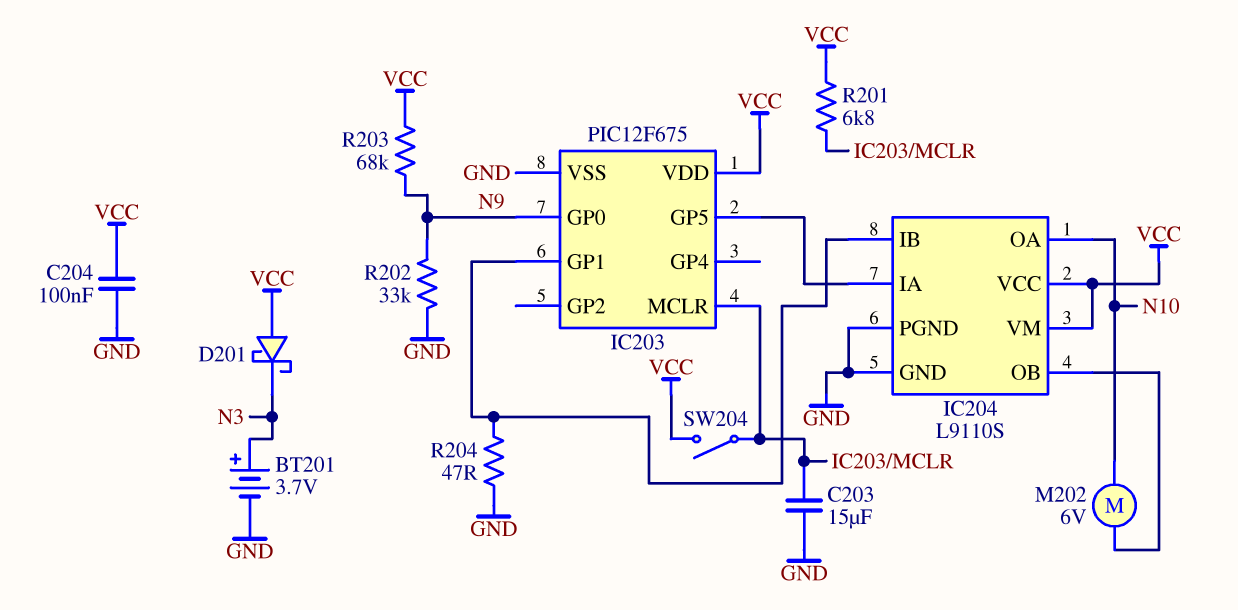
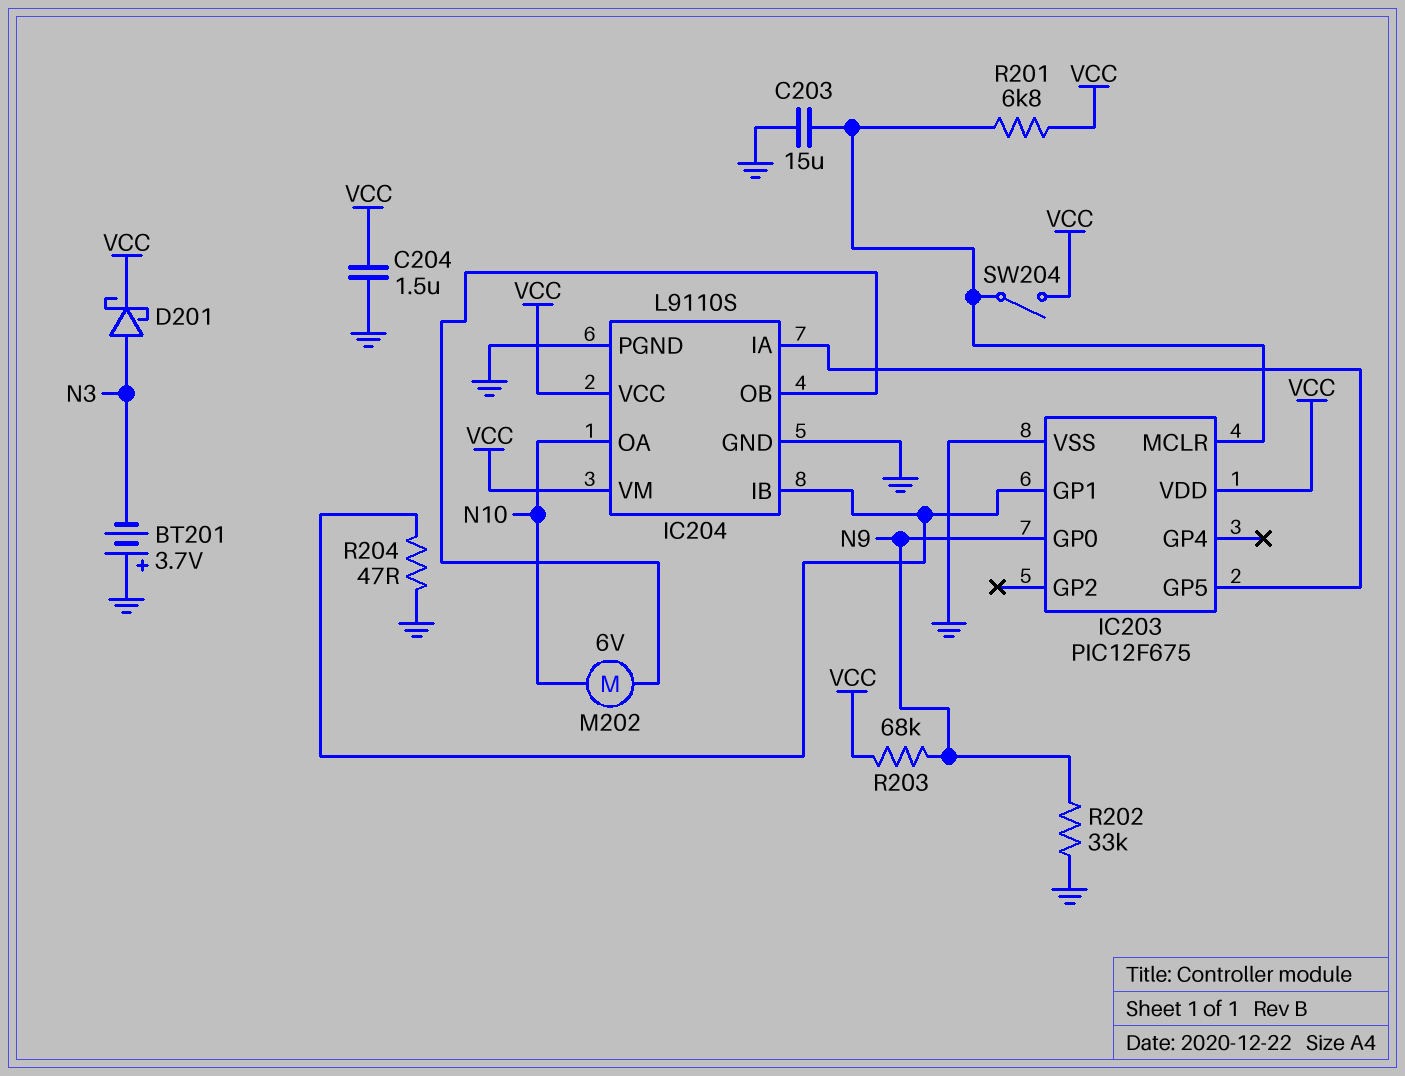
BT201: 3.7V (plus N3, minus GND) -> 3.7V (plus GND, minus N3)
C204: 100nF (GND, VCC) -> 1.5uF (GND, VCC)
D201: schottky (A VCC, K N3) -> schottky (A N3, K VCC)

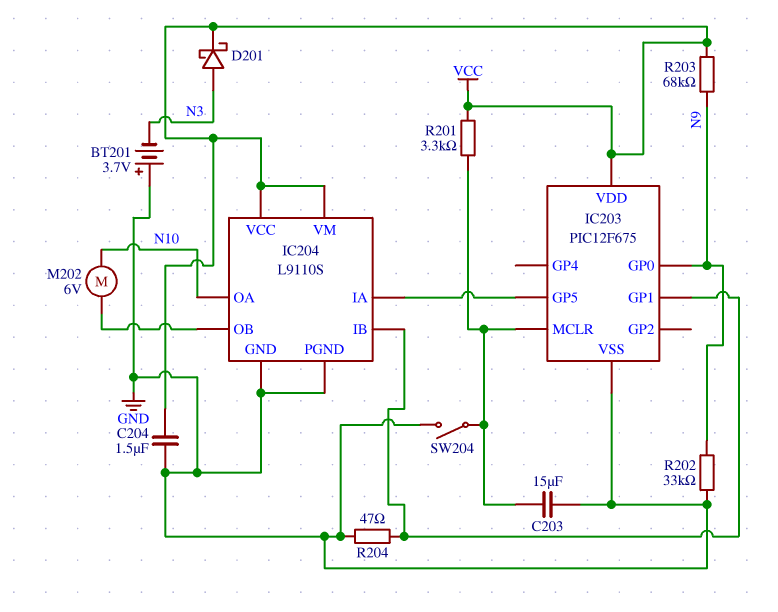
R201: 6.8k (IC203/MCLR, VCC) -> 3.3k (IC203/MCLR, VCC)
SW204: switch (IC203/MCLR, VCC) -> switch (GND, IC203/MCLR)

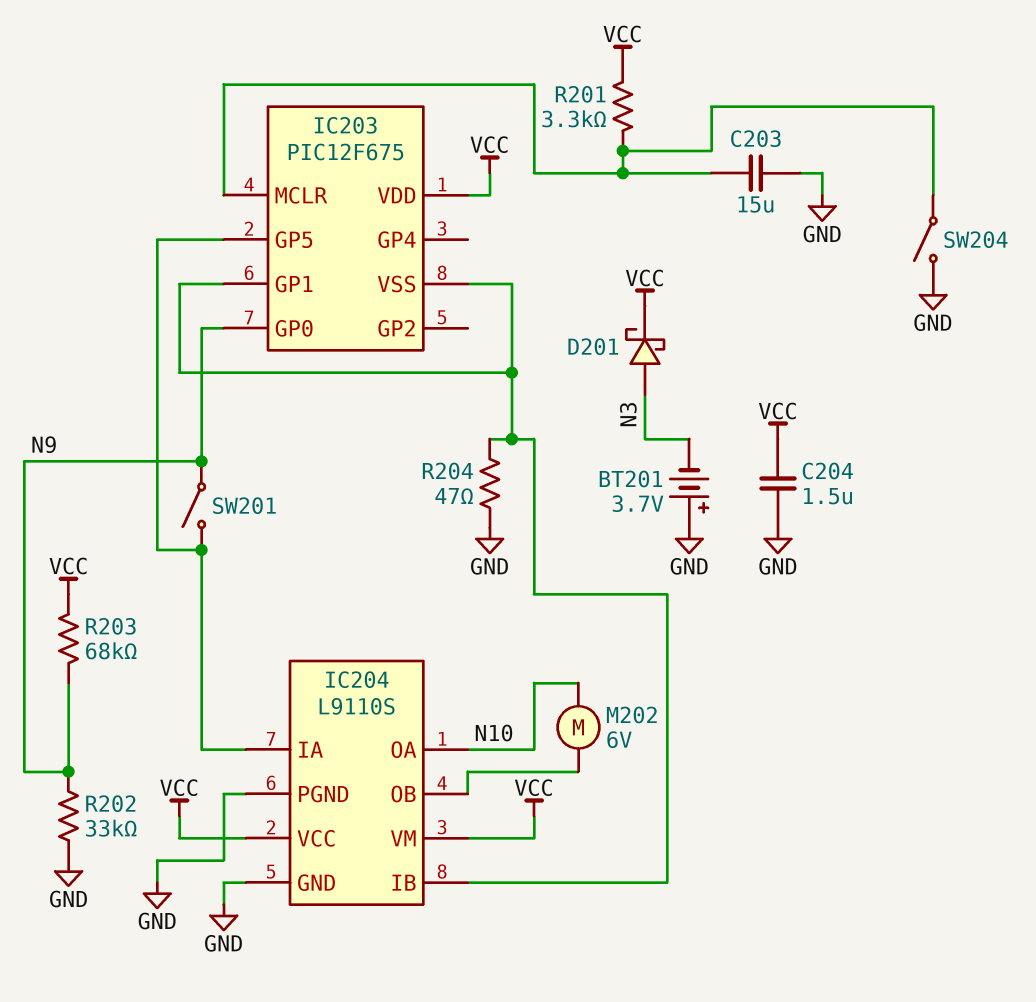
IC203 pin VSS: GND -> IC203/GP1
SW201: none -> switch (IC203/GP5, N9)

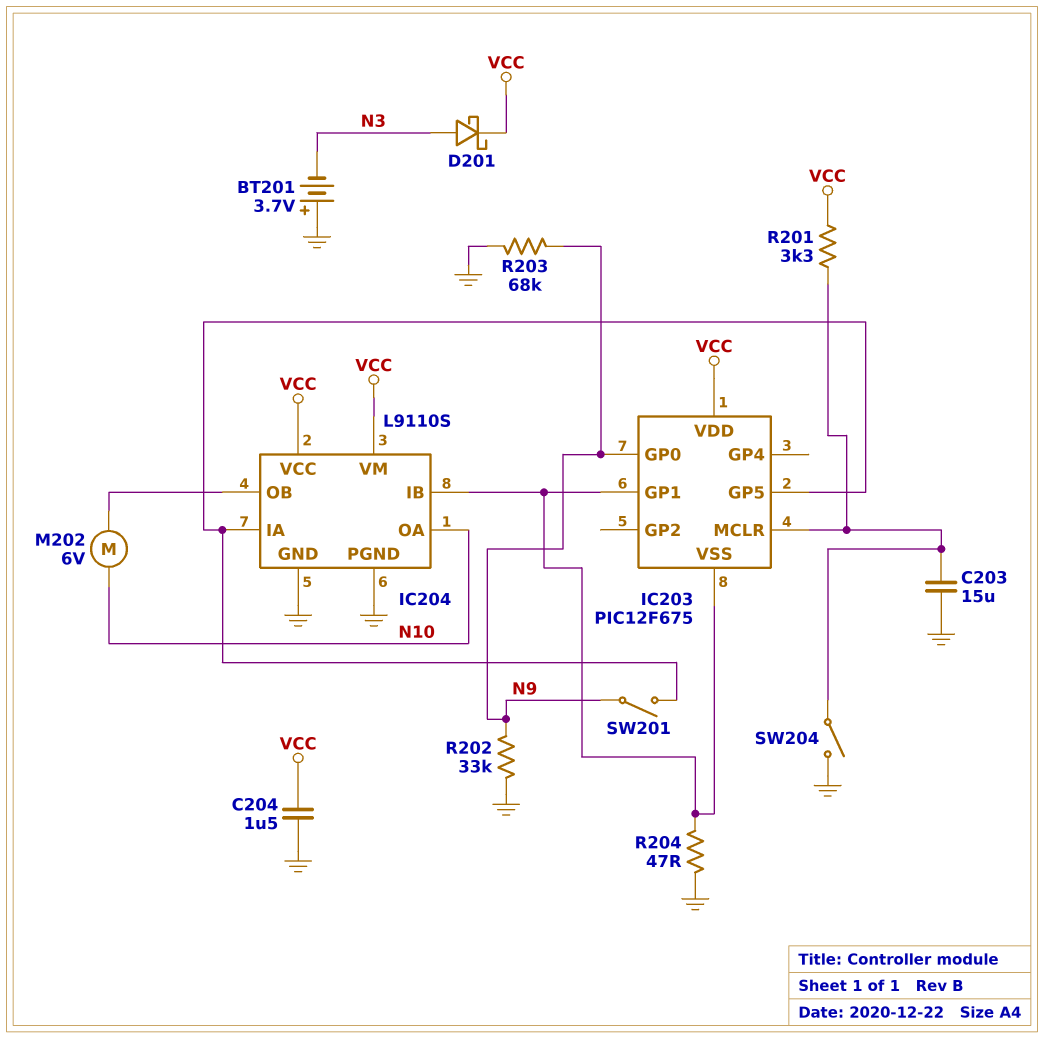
R203: 68k (N9, VCC) -> 68k (GND, N9)

